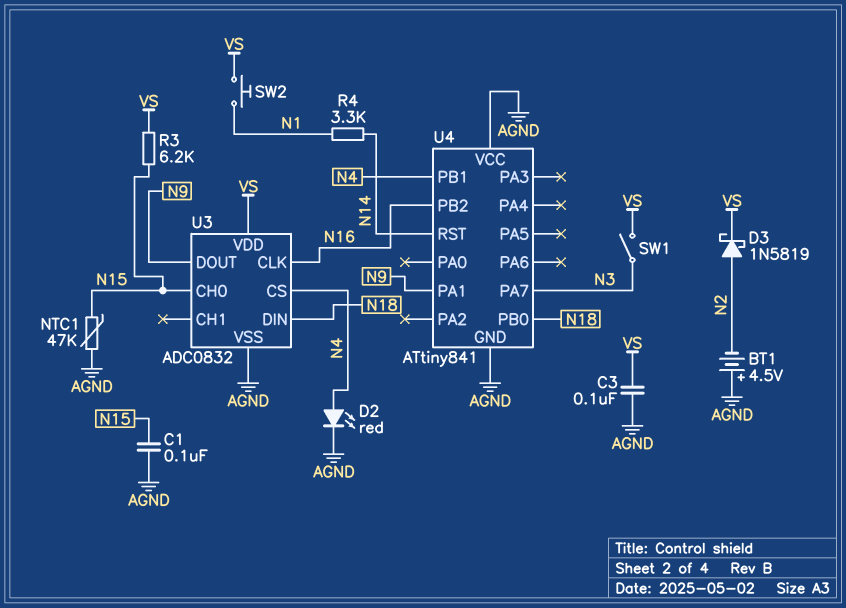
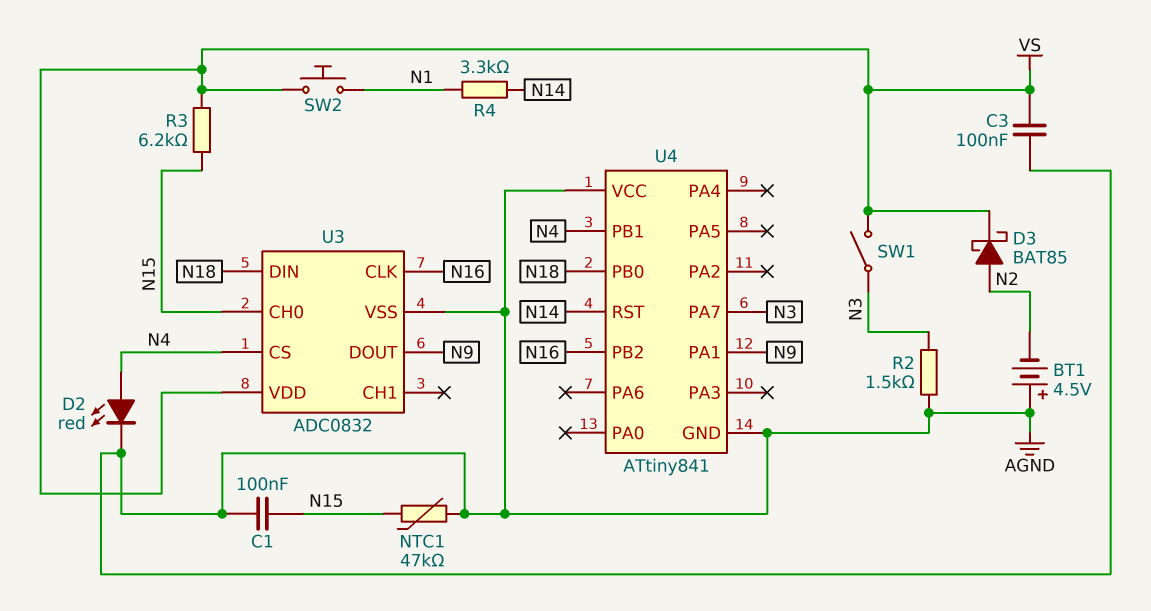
D3: schottky 1N5819 (A N2, K VS) -> schottky BAT85 (A N2, K VS)
R2: none -> 1.5k (AGND, N3)

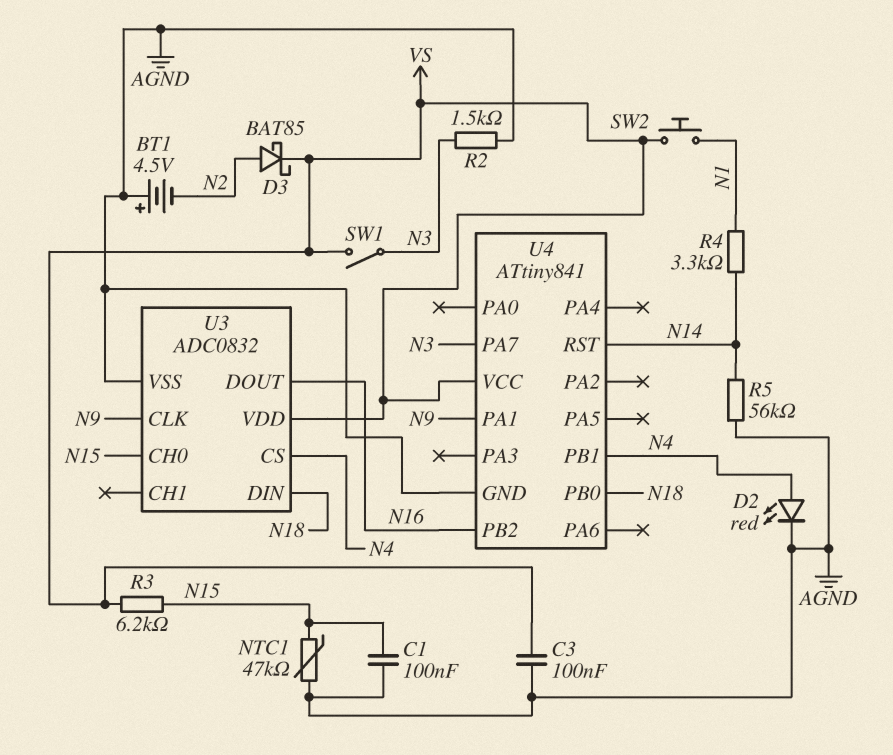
R5: none -> 56k (AGND, N14)
U3 pin CLK: N16 -> N9
U3 pin DOUT: N9 -> N16
U4 pin VCC: AGND -> VS

